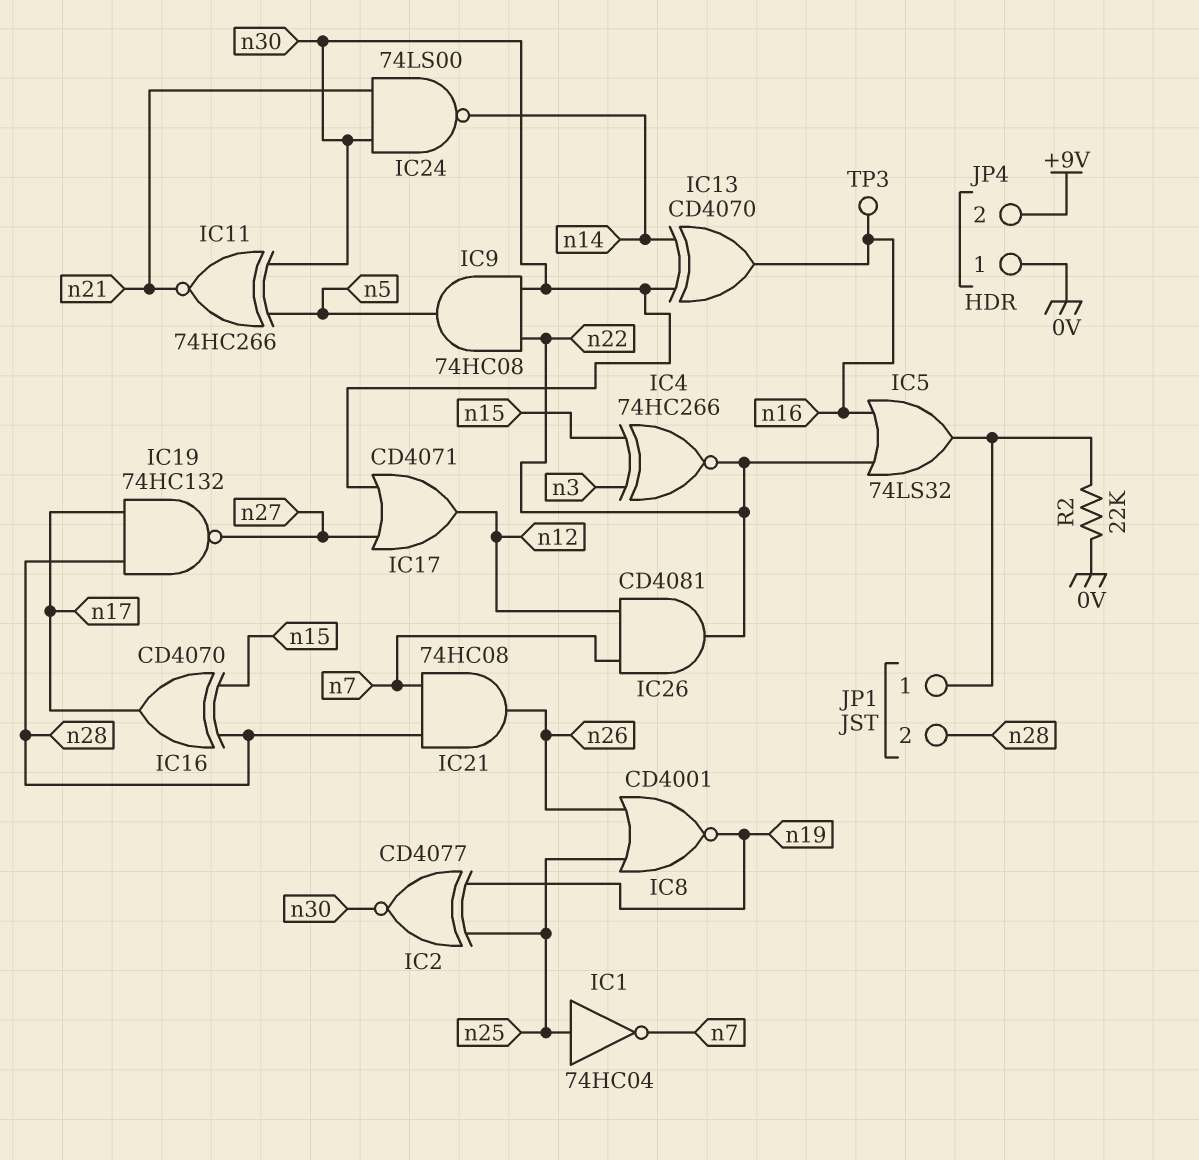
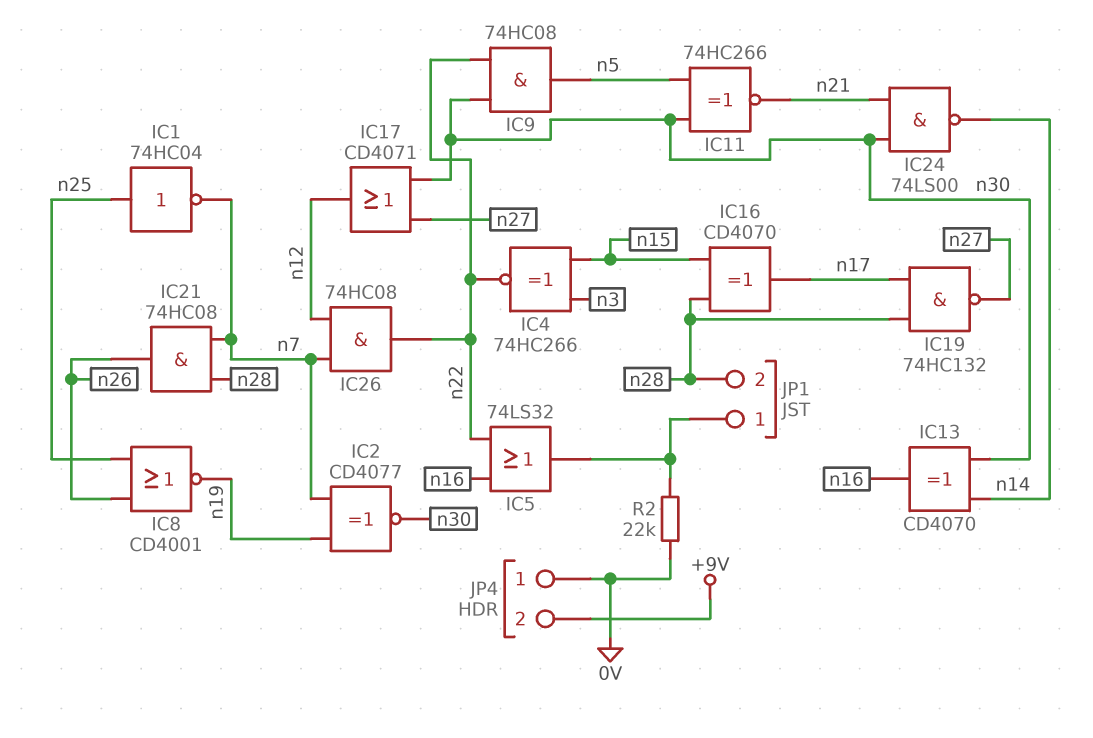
IC2: XNOR CD4077 (in n19, in n25, out n30) -> XNOR CD4077 (in n7, in n19, out n30)
IC26: AND CD4081 (in n7, in n12, out n22) -> AND 74HC08 (in n7, in n12, out n22)
TP3: test point (n16) -> none

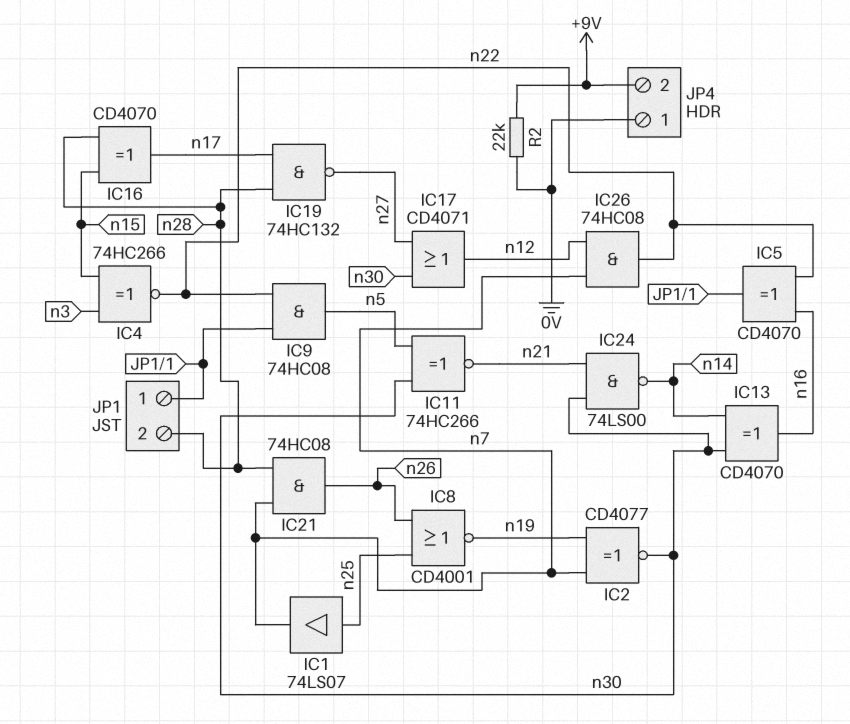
IC1: NOT 74HC04 (in n25, out n7) -> buffer 74LS07 (in n25, out n7)
IC5: OR 74LS32 (in n16, in n22, out JP1/1) -> XOR CD4070 (in n16, in n22, out JP1/1)
IC9: AND 74HC08 (in n22, in n30, out n5) -> AND 74HC08 (in JP1/1, in n22, out n5)
R2: 22k (0V, JP1/1) -> 22k (+9V, 0V)

